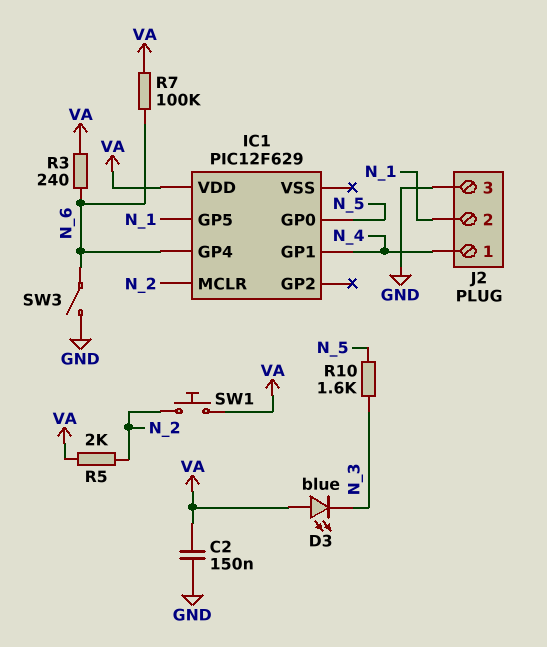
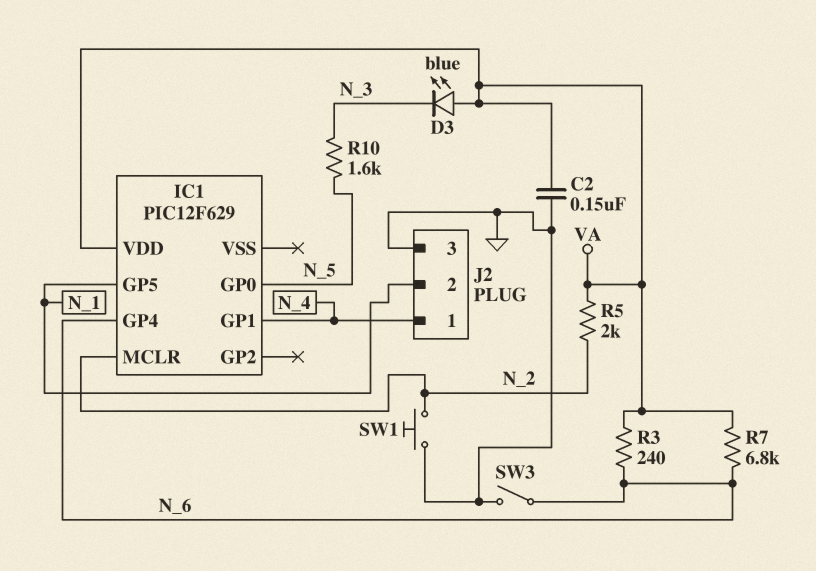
R7: 100k (N_6, VA) -> 6.8k (N_6, VA)
SW1: button (N_2, VA) -> button (GND, N_2)

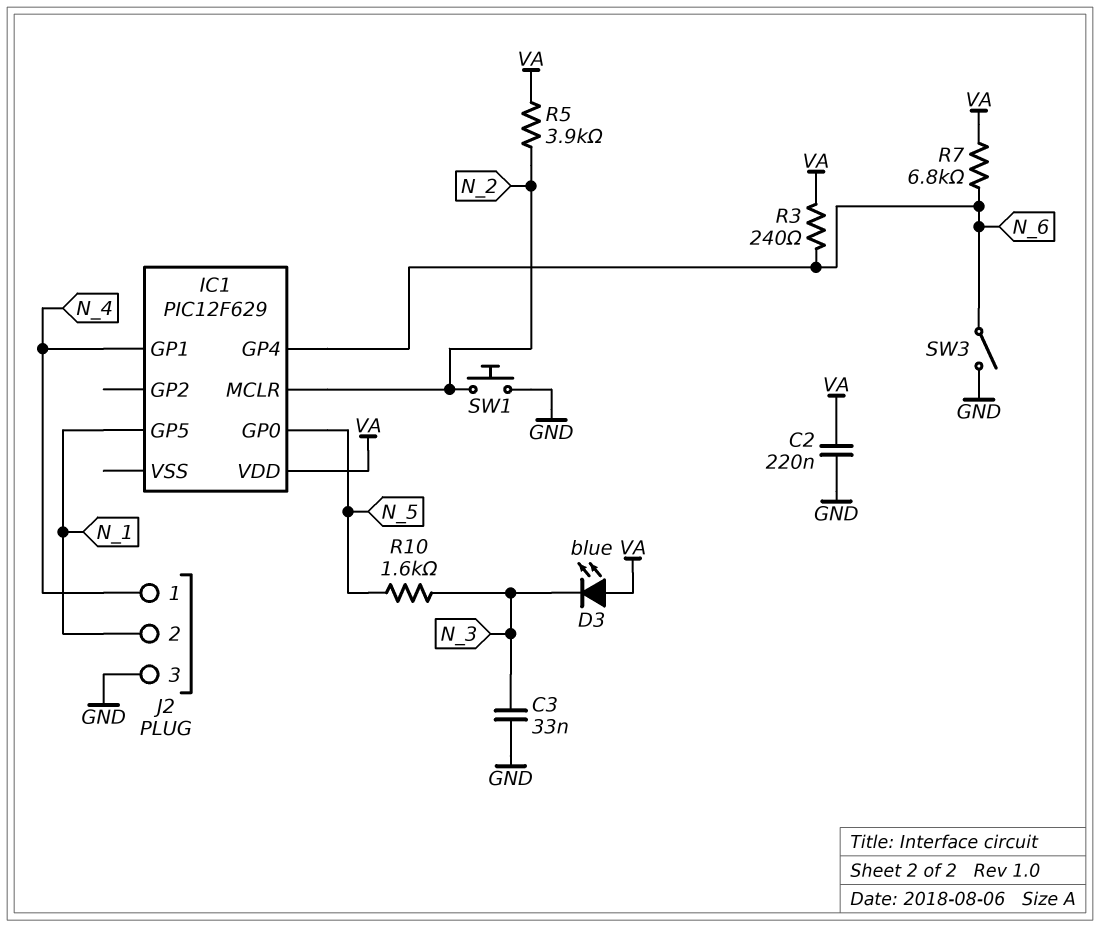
C2: 150nF (GND, VA) -> 220nF (GND, VA)
C3: none -> 33nF (GND, N_3)
R5: 2k (N_2, VA) -> 3.9k (N_2, VA)

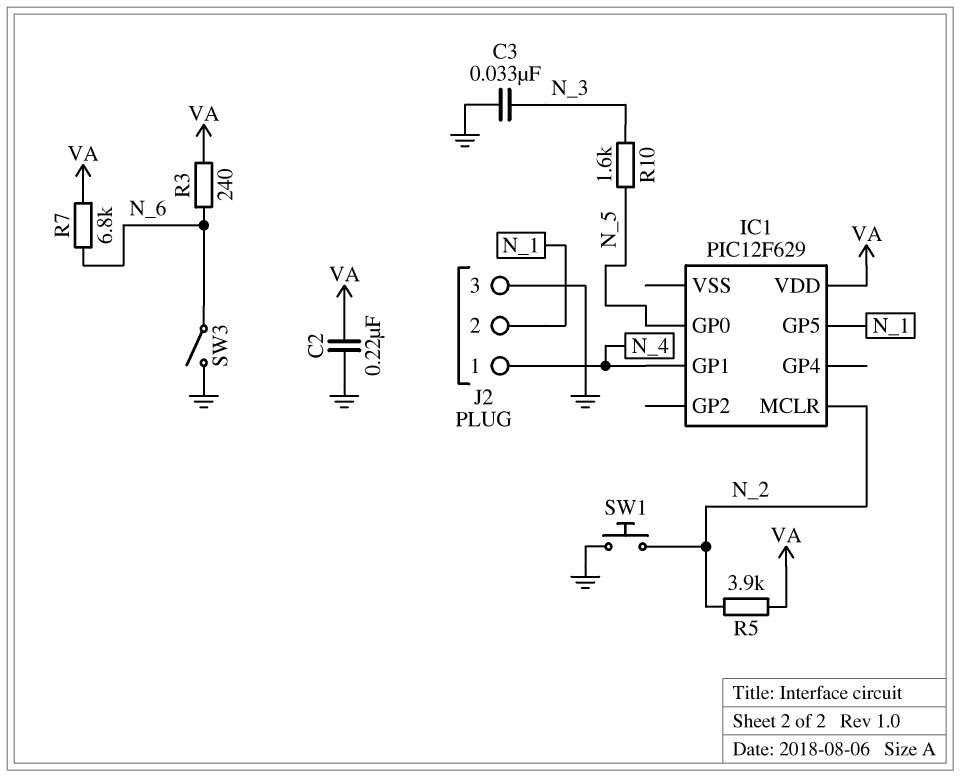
D3: LED blue (A VA, K N_3) -> none
IC1 pin GP4: N_6 -> none

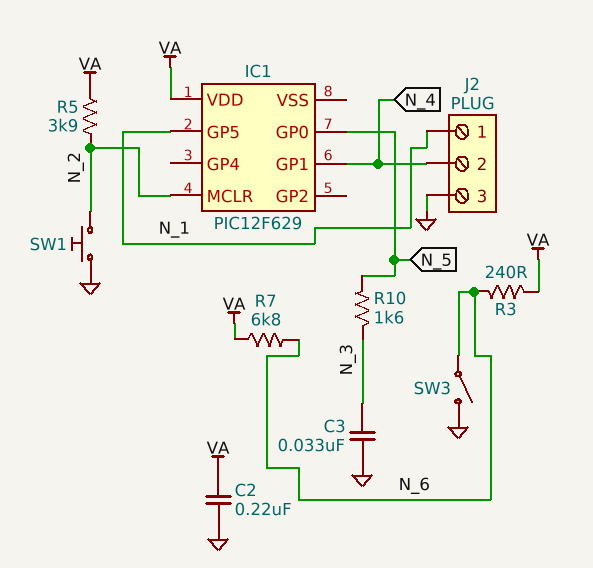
J2 pin 1: N_4 -> N_1
J2 pin 2: N_1 -> N_4

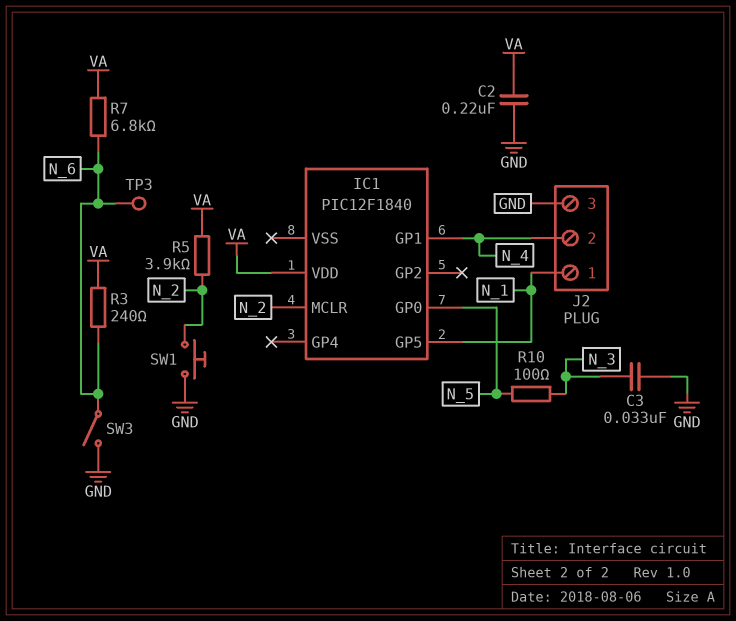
IC1: PIC12F629 -> PIC12F1840
R10: 1.6k (N_3, N_5) -> 100 (N_3, N_5)
TP3: none -> test point (N_6)

